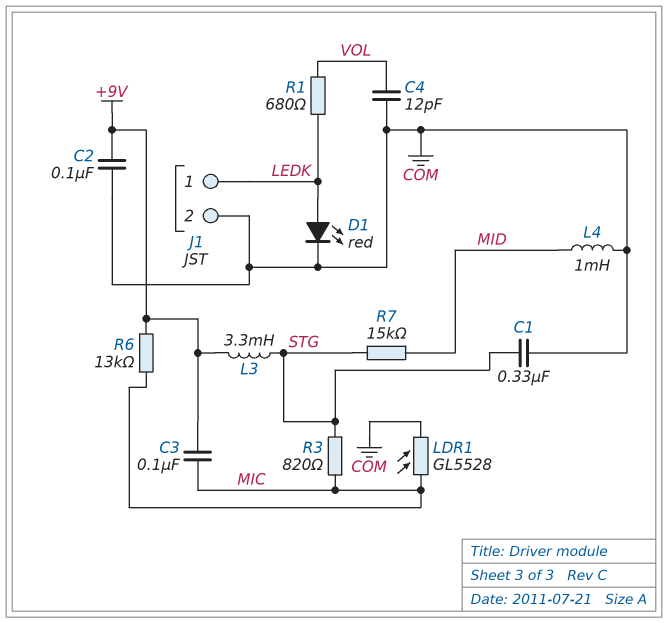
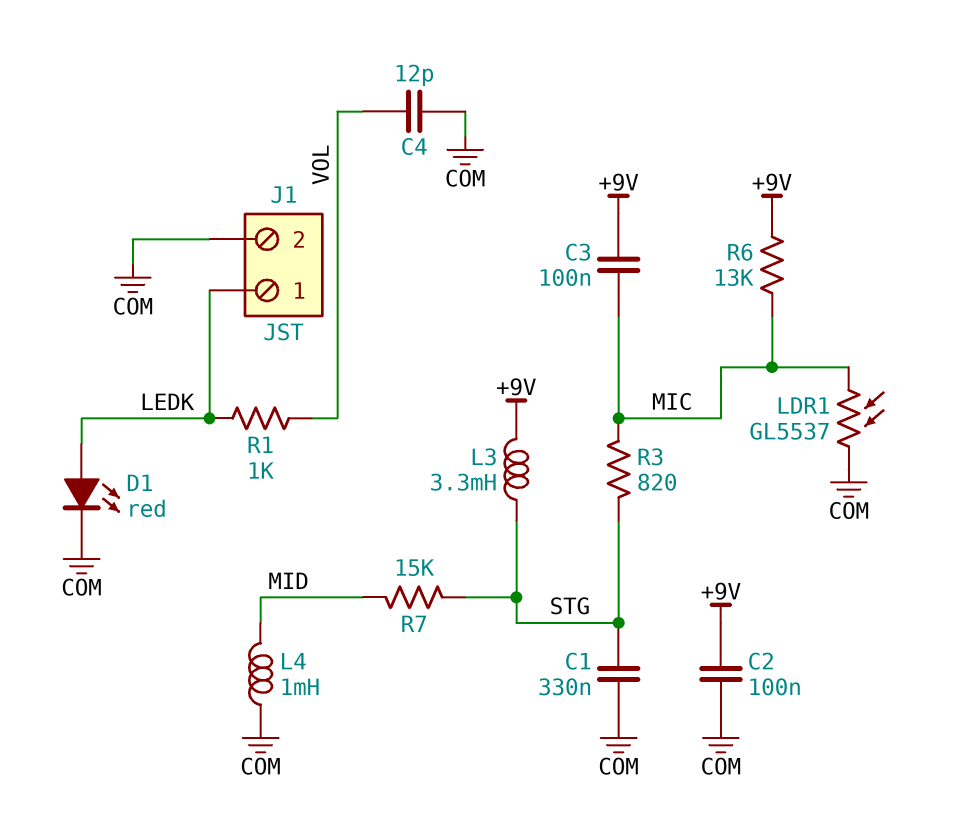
LDR1: GL5528 (COM, MIC) -> GL5537 (COM, MIC)
R1: 680 (LEDK, VOL) -> 1k (LEDK, VOL)

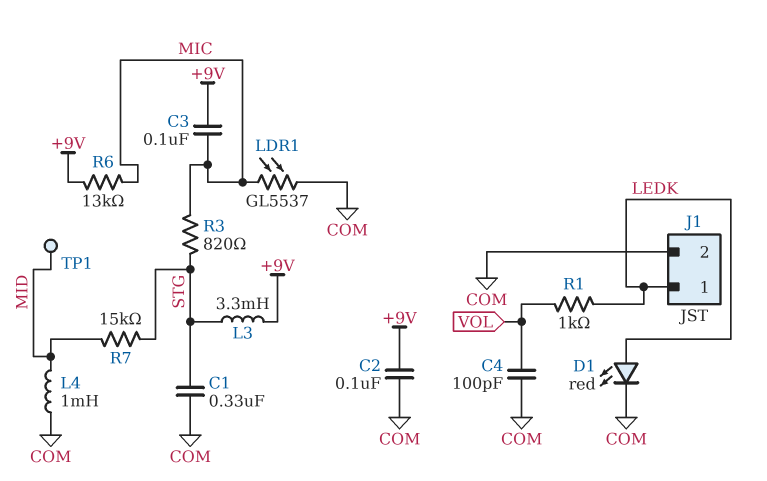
C4: 12pF (COM, VOL) -> 100pF (COM, VOL)
TP1: none -> test point (MID)

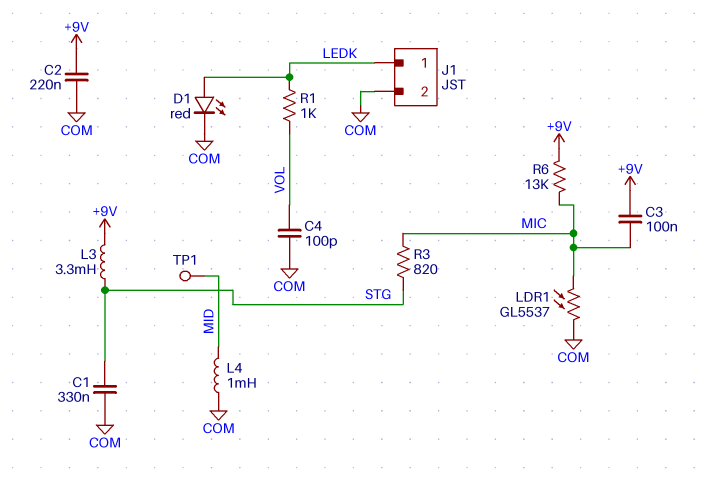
C2: 100nF (+9V, COM) -> 220nF (+9V, COM)
R7: 15k (MID, STG) -> none

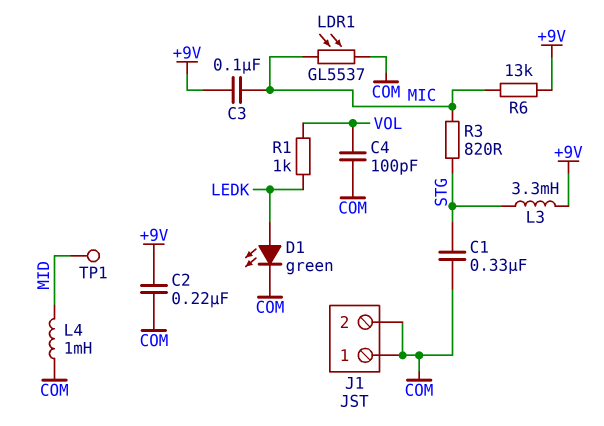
D1: LED red (A LEDK, K COM) -> LED green (A LEDK, K COM)
J1 pin 1: LEDK -> COM

